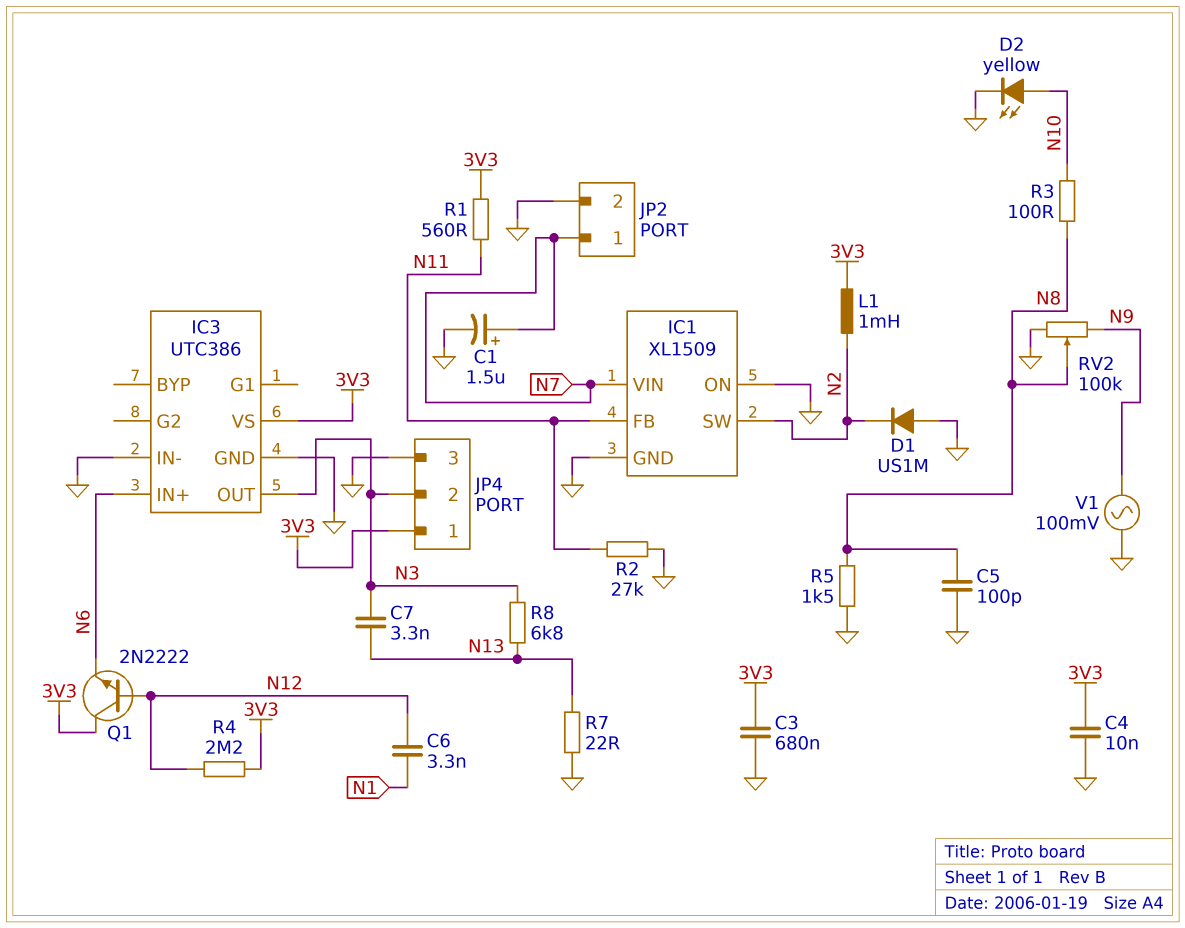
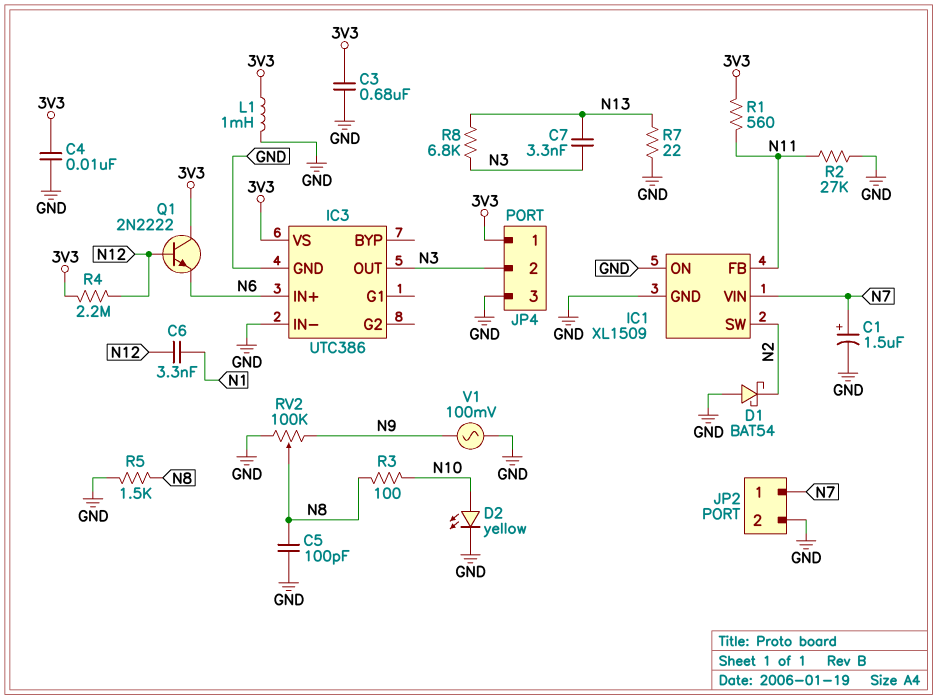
D1: diode US1M (A GND, K N2) -> schottky BAT54 (A GND, K N2)
L1: 1mH (3V3, N2) -> 1mH (3V3, GND)

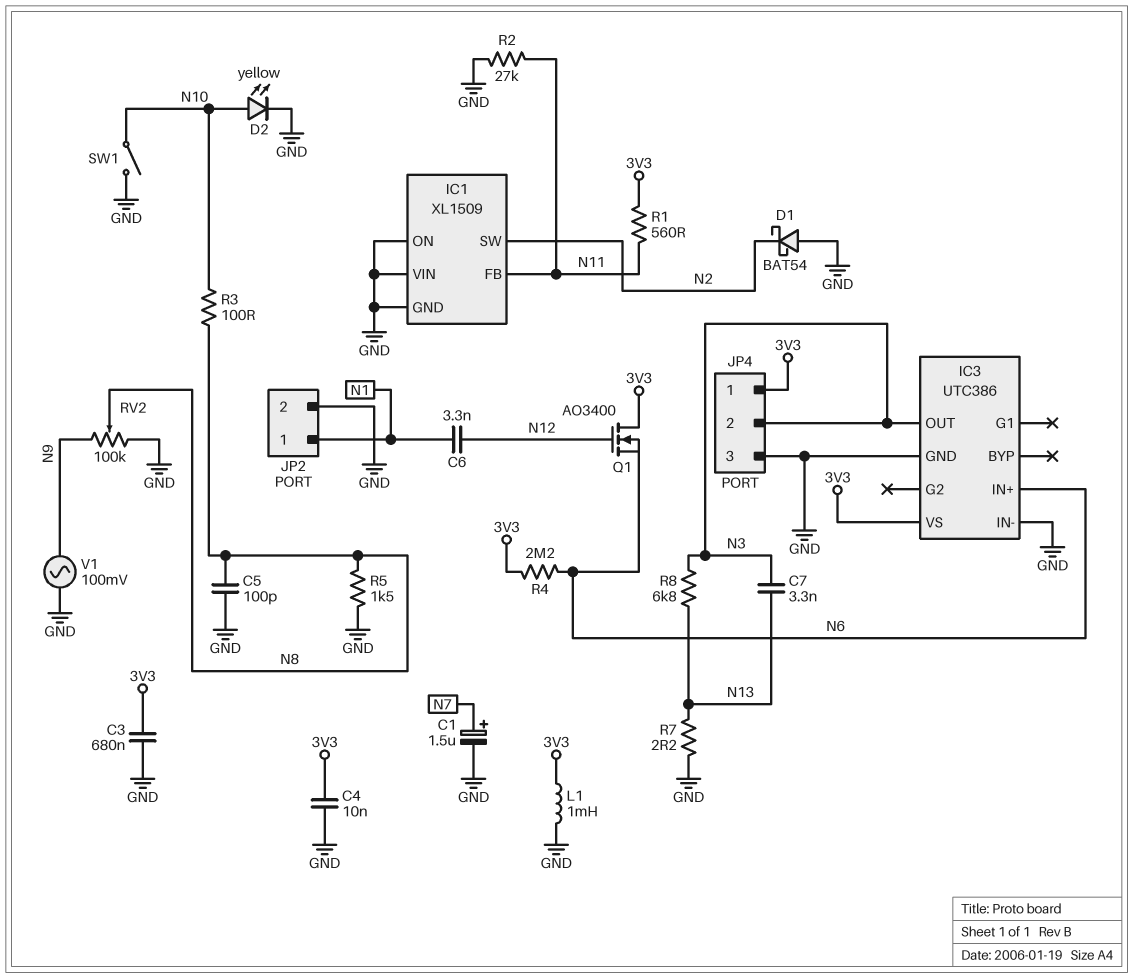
IC1 pin VIN: N7 -> GND
JP2 pin 1: N7 -> N1
Q1: NPN 2N2222 (B N12, C 3V3, E N6) -> NMOS AO3400 (G N12, D 3V3, S N6)
R4: 2.2M (3V3, N12) -> 2.2M (3V3, N6)
R7: 22 (GND, N13) -> 2.2 (GND, N13)
SW1: none -> switch (GND, N10)

